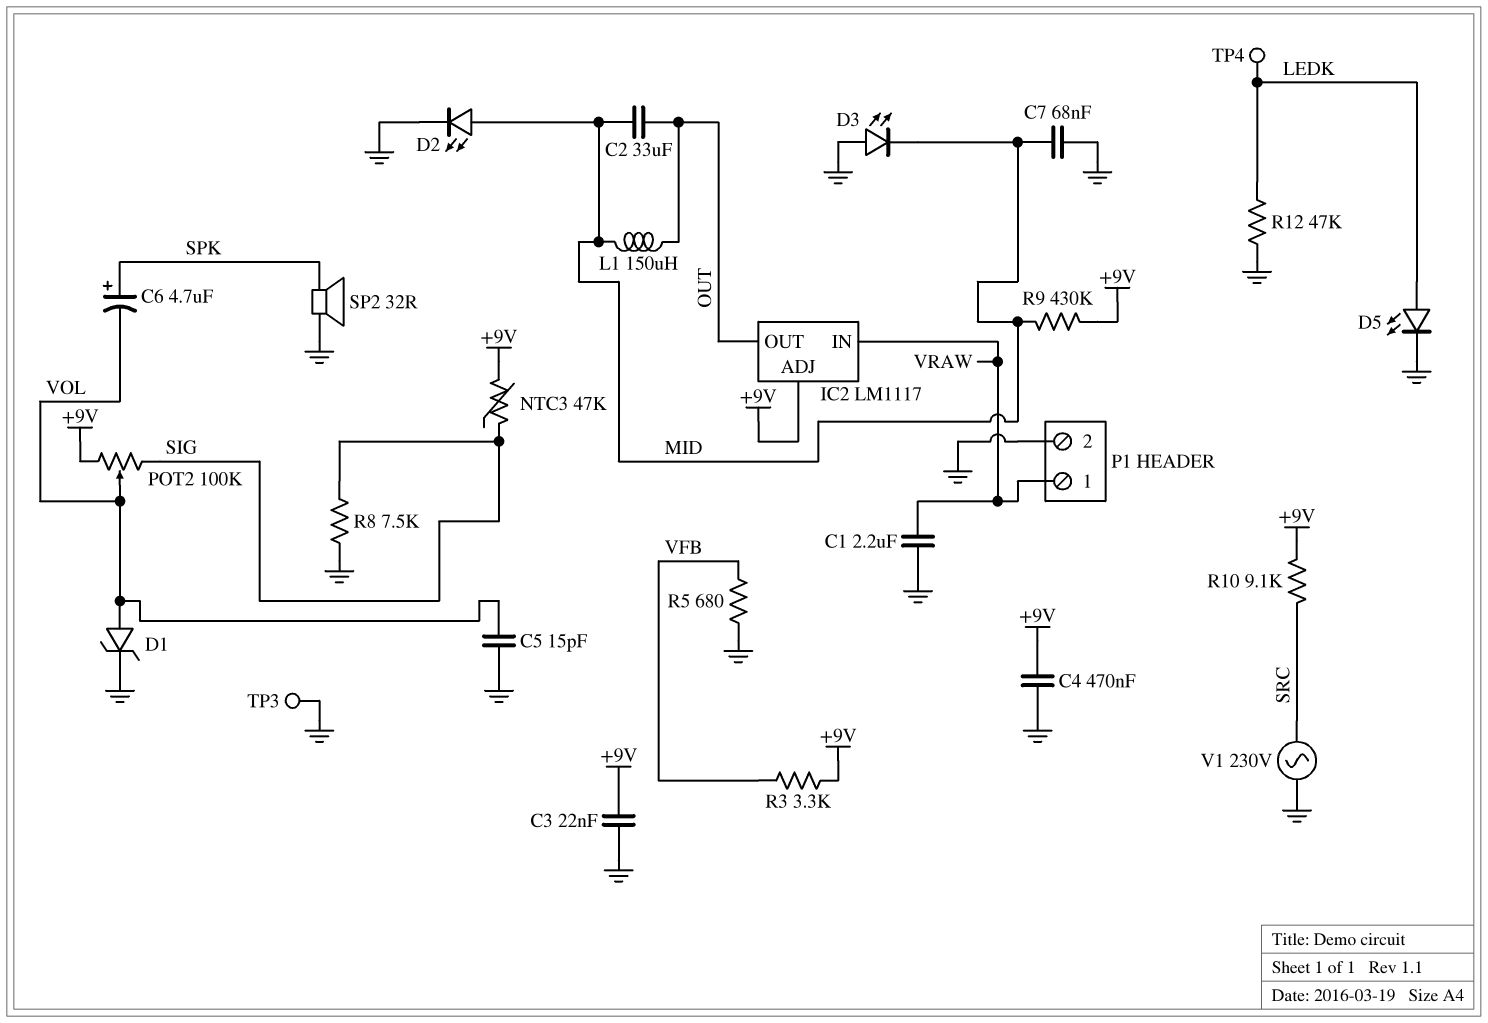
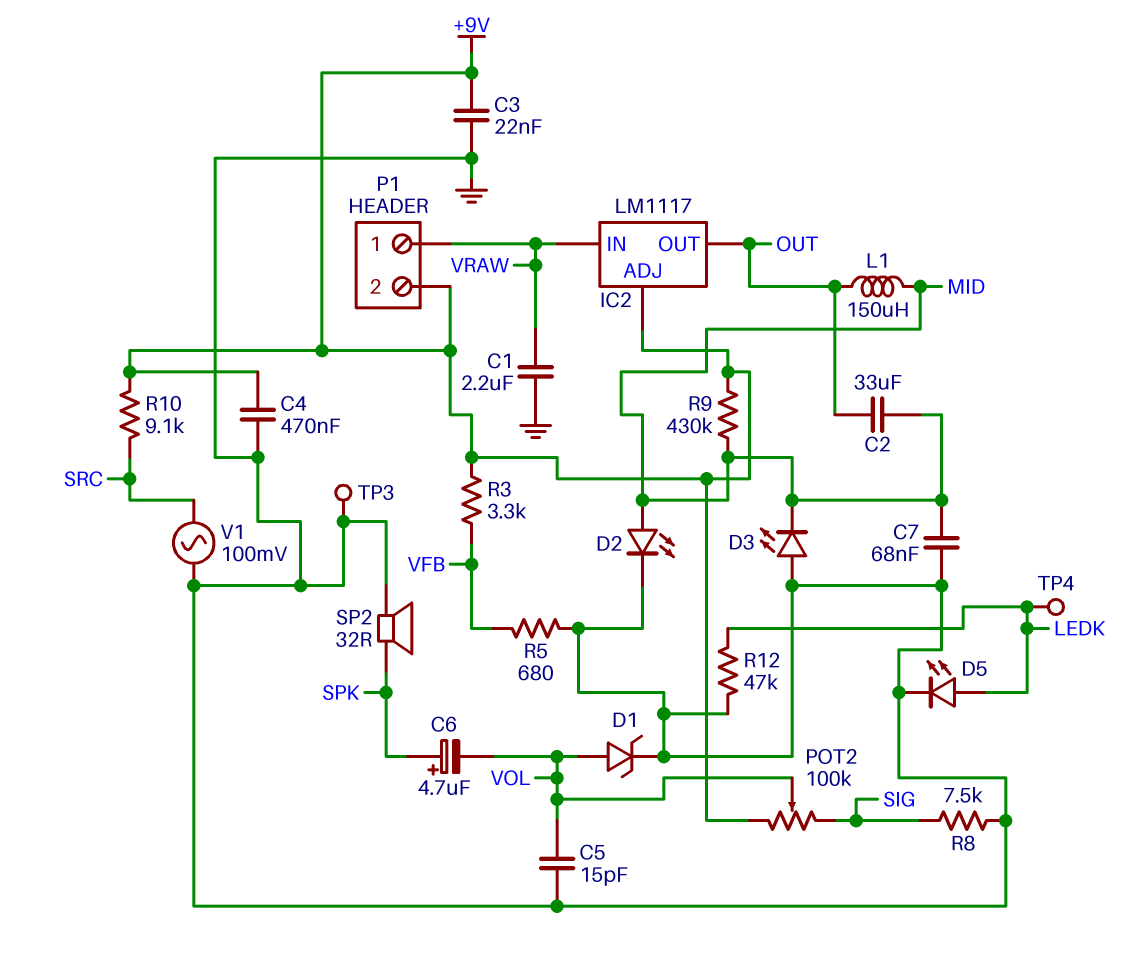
NTC3: 47k (+9V, SIG) -> none
P1 pin 2: GND -> +9V
V1: AC 230V (GND, SRC) -> AC 100mV (GND, SRC)

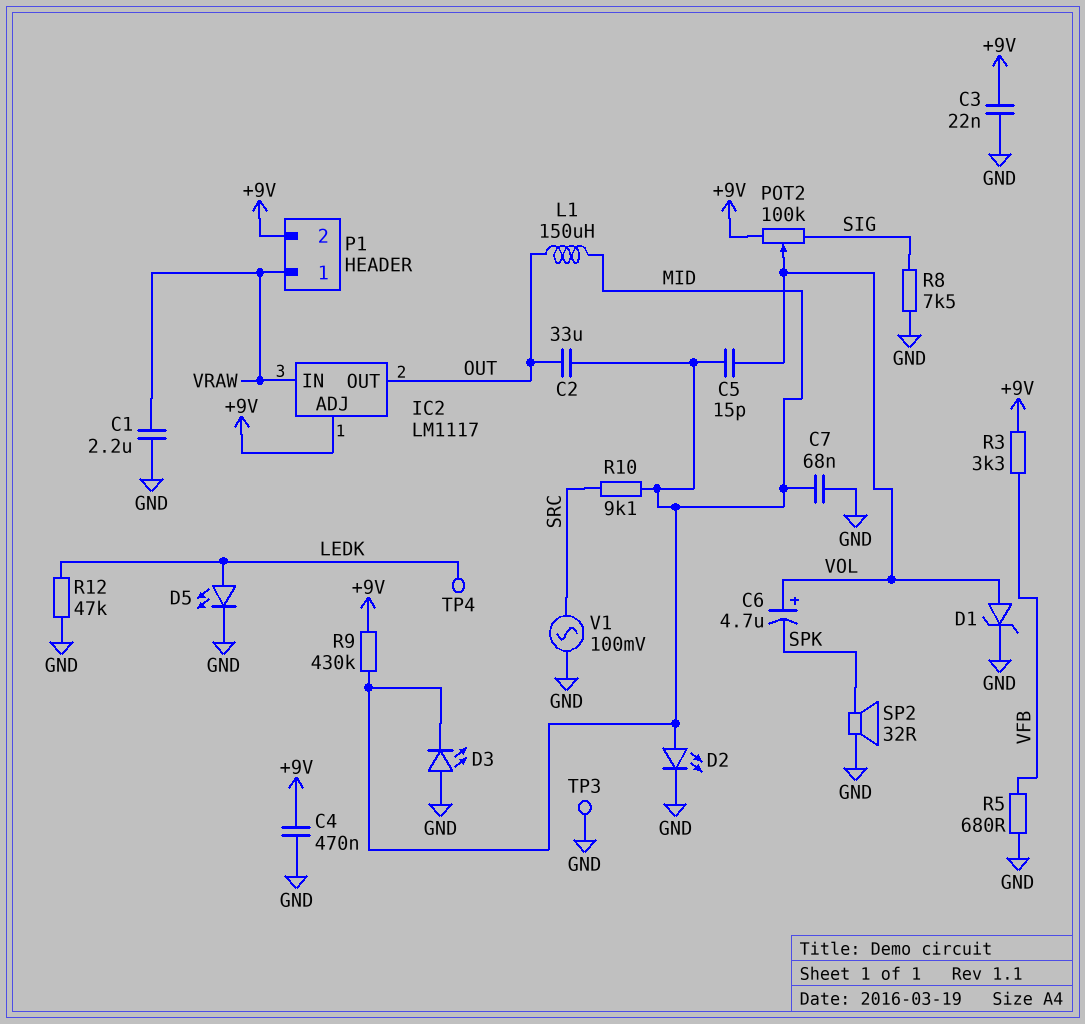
C5: 15pF (GND, VOL) -> 15pF (MID, VOL)
C6: 4.7uF (plus SPK, minus VOL) -> 4.7uF (plus VOL, minus SPK)
R10: 9.1k (+9V, SRC) -> 9.1k (MID, SRC)

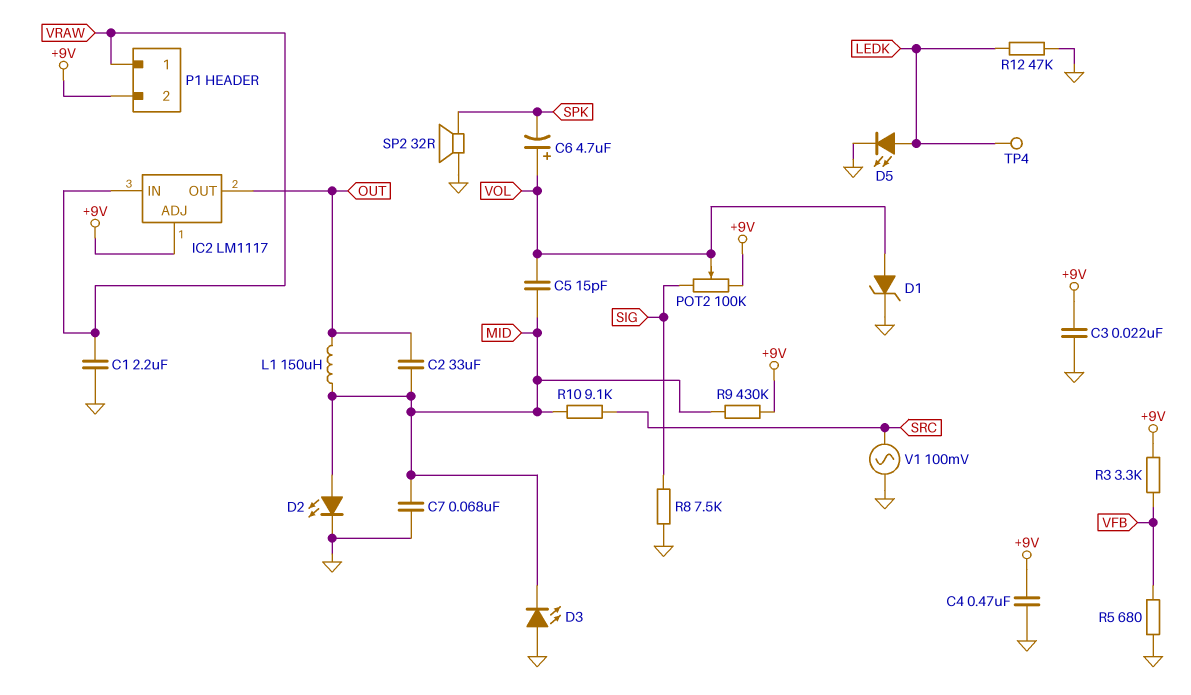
TP3: test point (GND) -> none

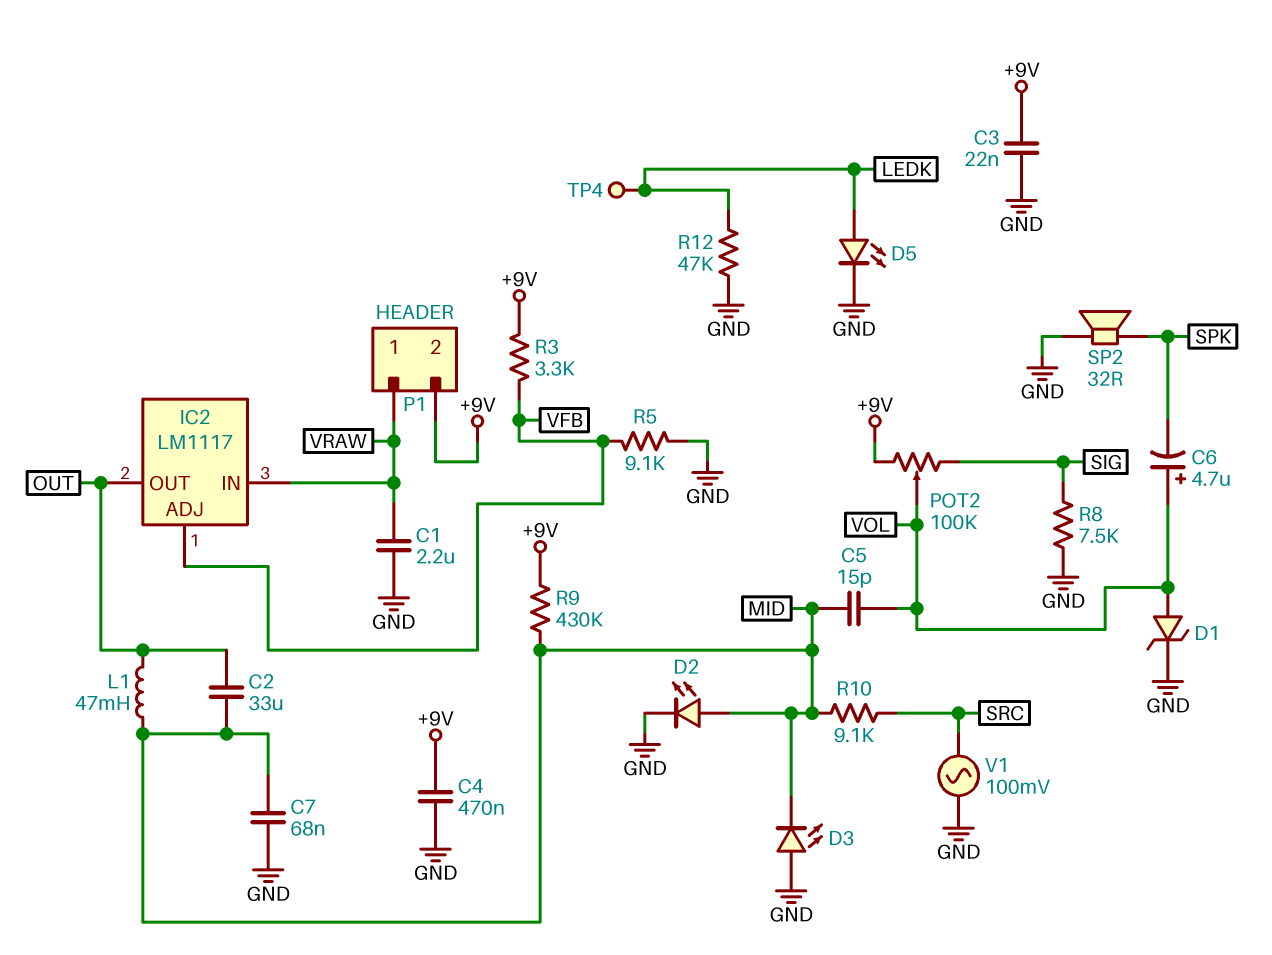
IC2 pin ADJ: +9V -> VFB
L1: 150uH (MID, OUT) -> 47mH (MID, OUT)
R5: 680 (GND, VFB) -> 9.1k (GND, VFB)

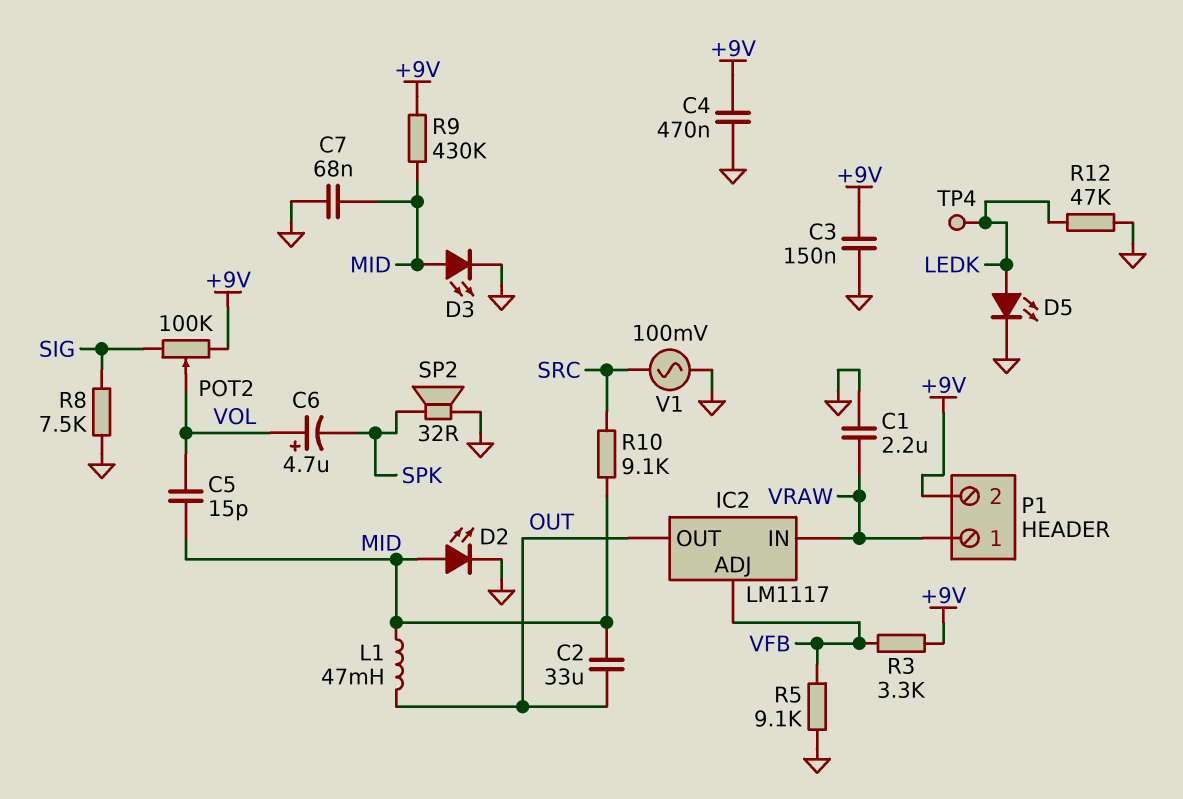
C3: 22nF (+9V, GND) -> 150nF (+9V, GND)
D1: zener (A VOL, K GND) -> none
D3: LED (A GND, K MID) -> LED (A MID, K GND)

